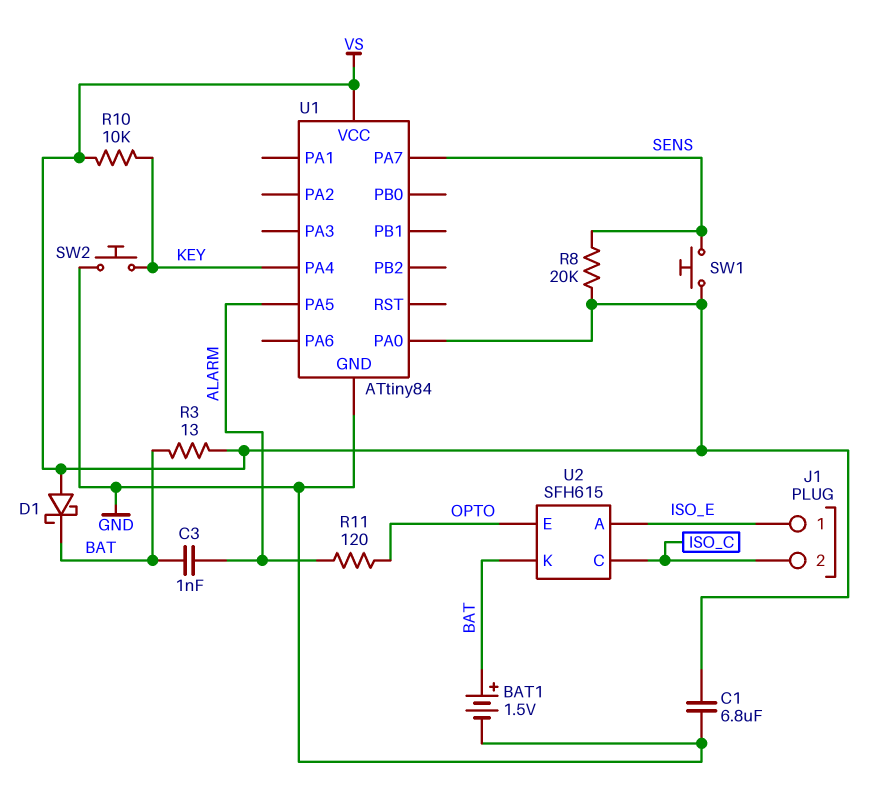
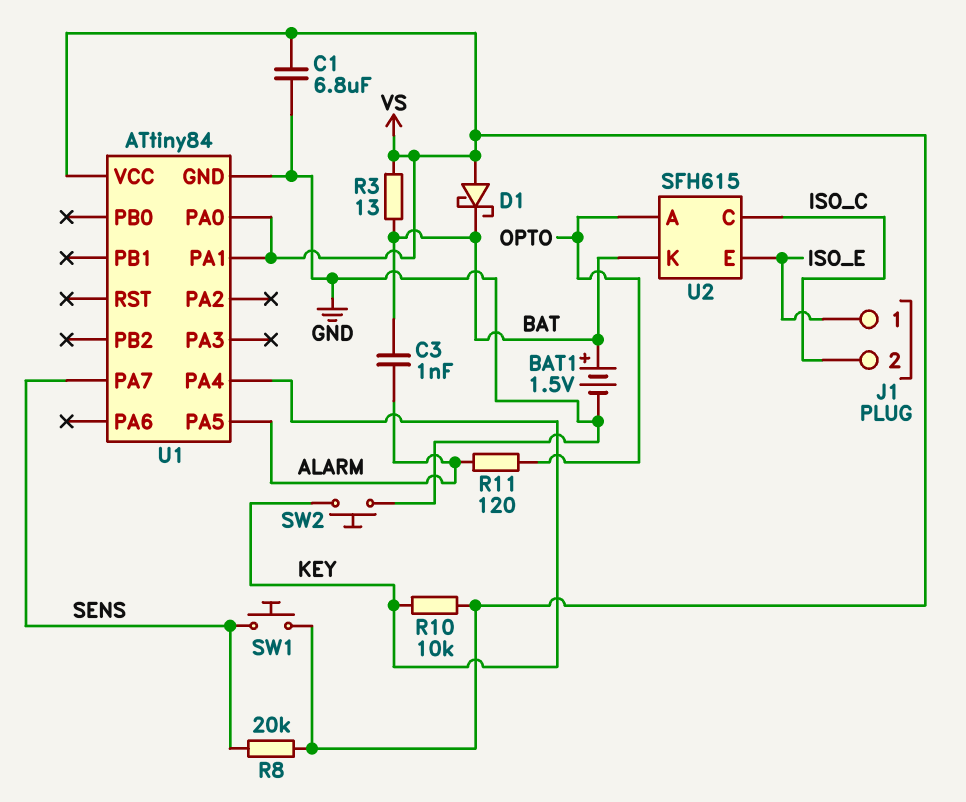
U1 pin PA1: none -> VS
U2 pin A: ISO_E -> OPTO
U2 pin E: OPTO -> ISO_E

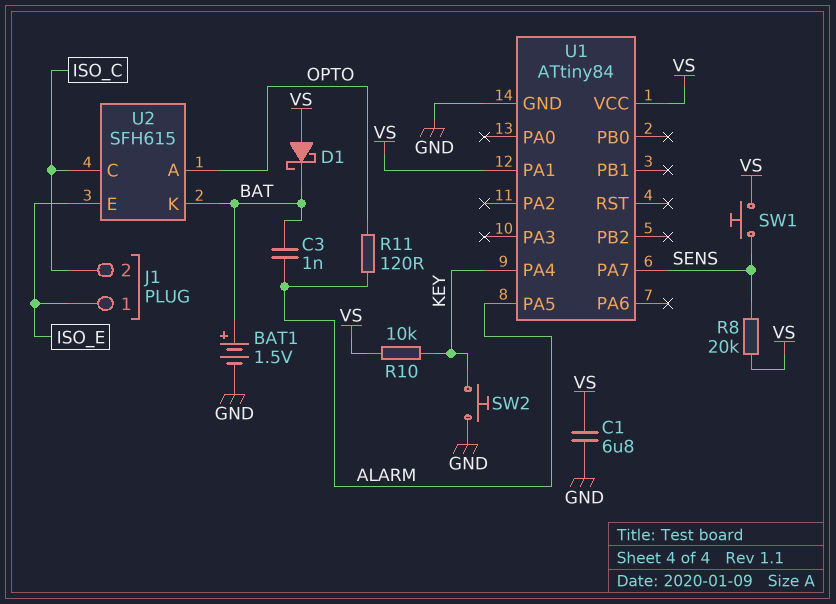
R3: 13 (BAT, VS) -> none
U1 pin PA0: VS -> none

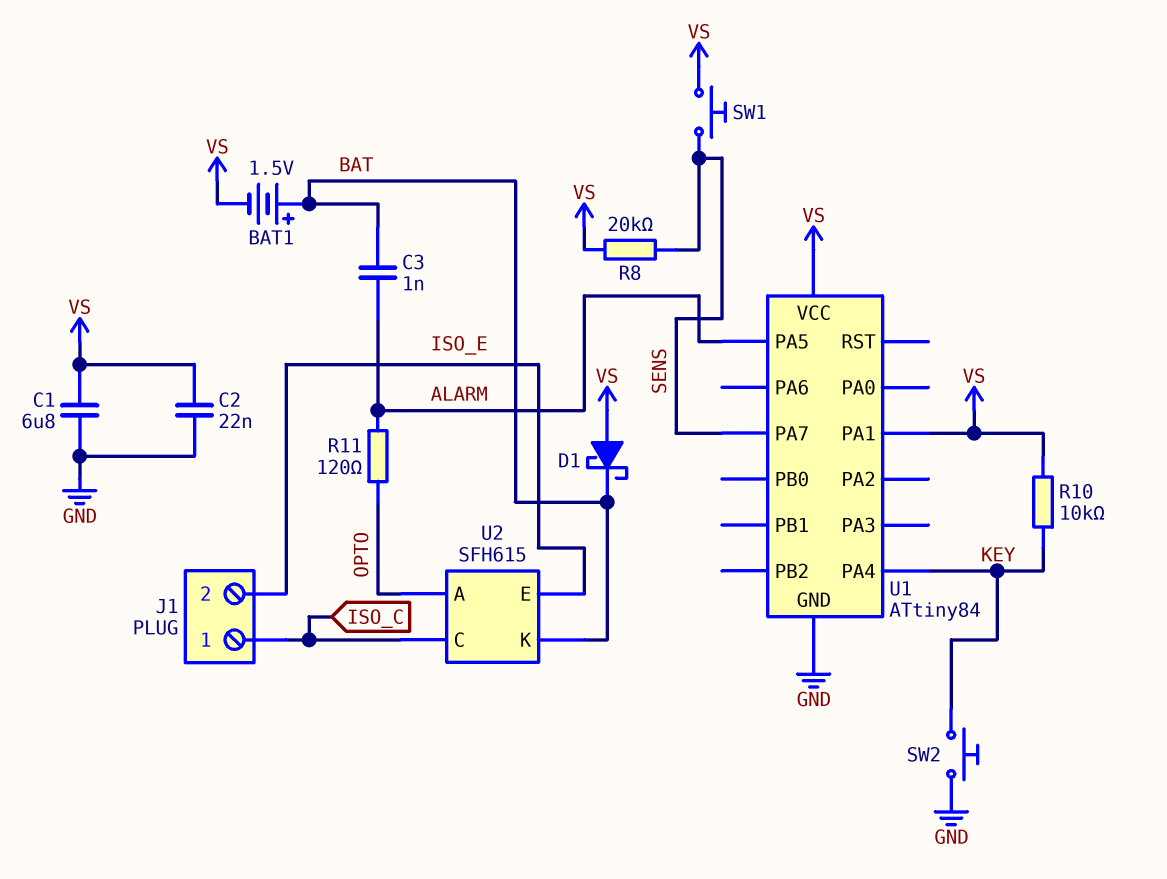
BAT1: 1.5V (plus BAT, minus GND) -> 1.5V (plus BAT, minus VS)
C2: none -> 22nF (GND, VS)
J1 pin 1: ISO_E -> ISO_C
J1 pin 2: ISO_C -> ISO_E

